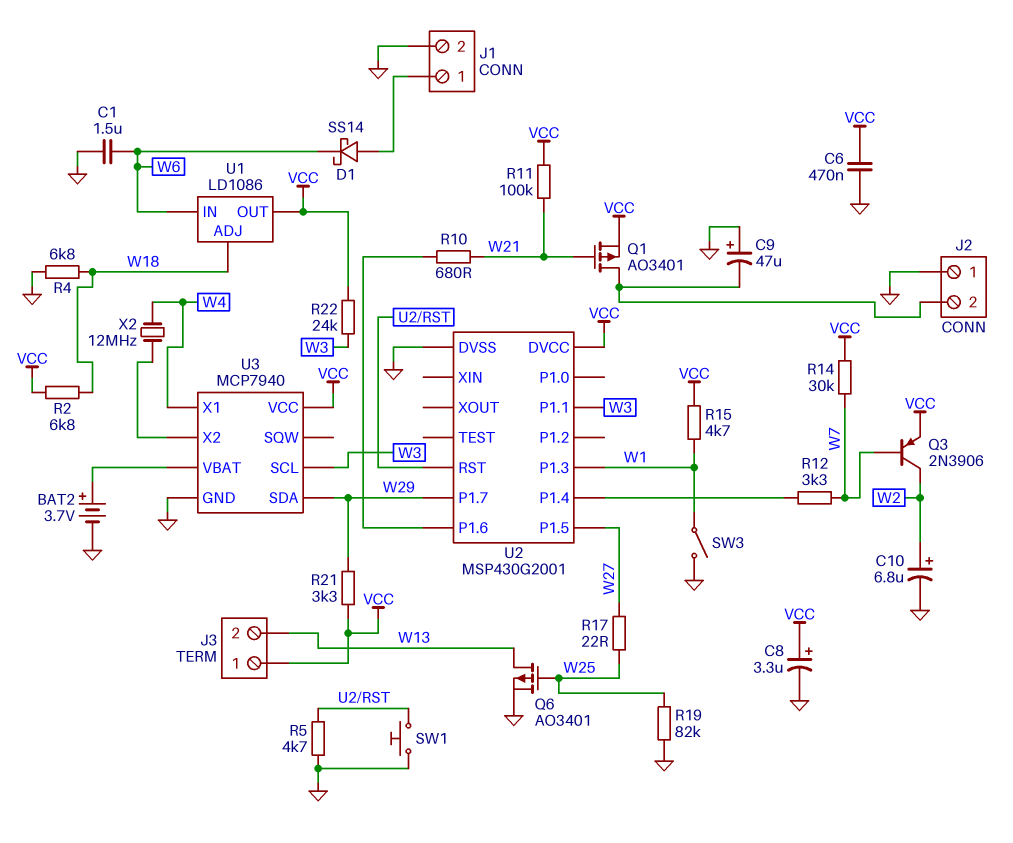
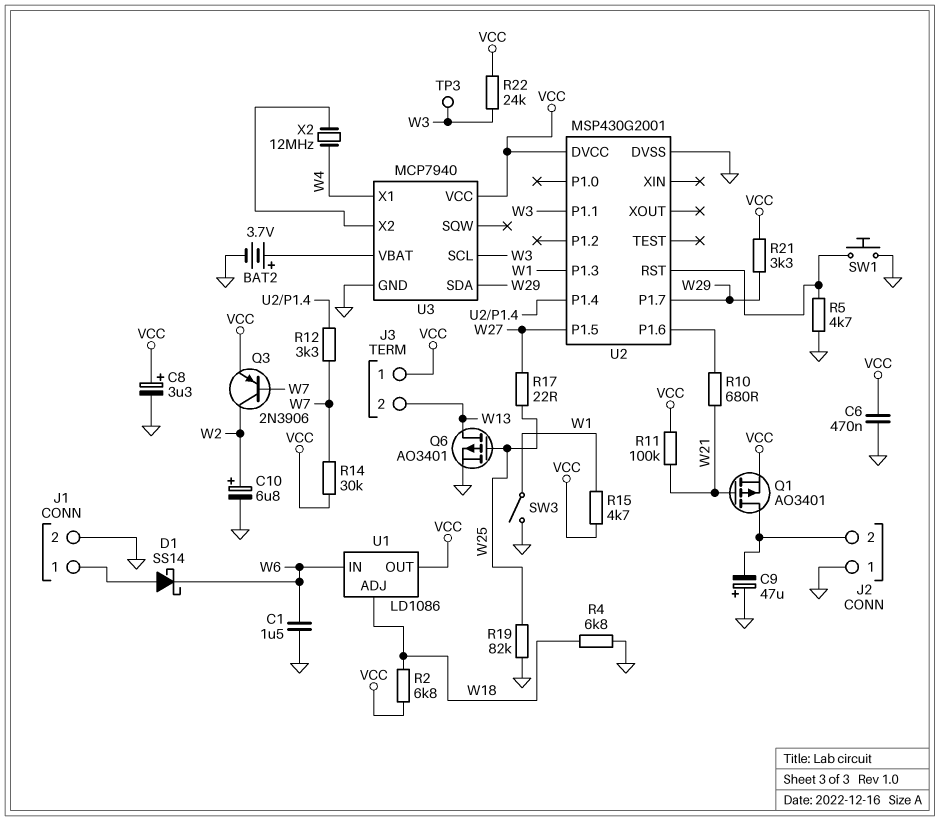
TP3: none -> test point (W3)

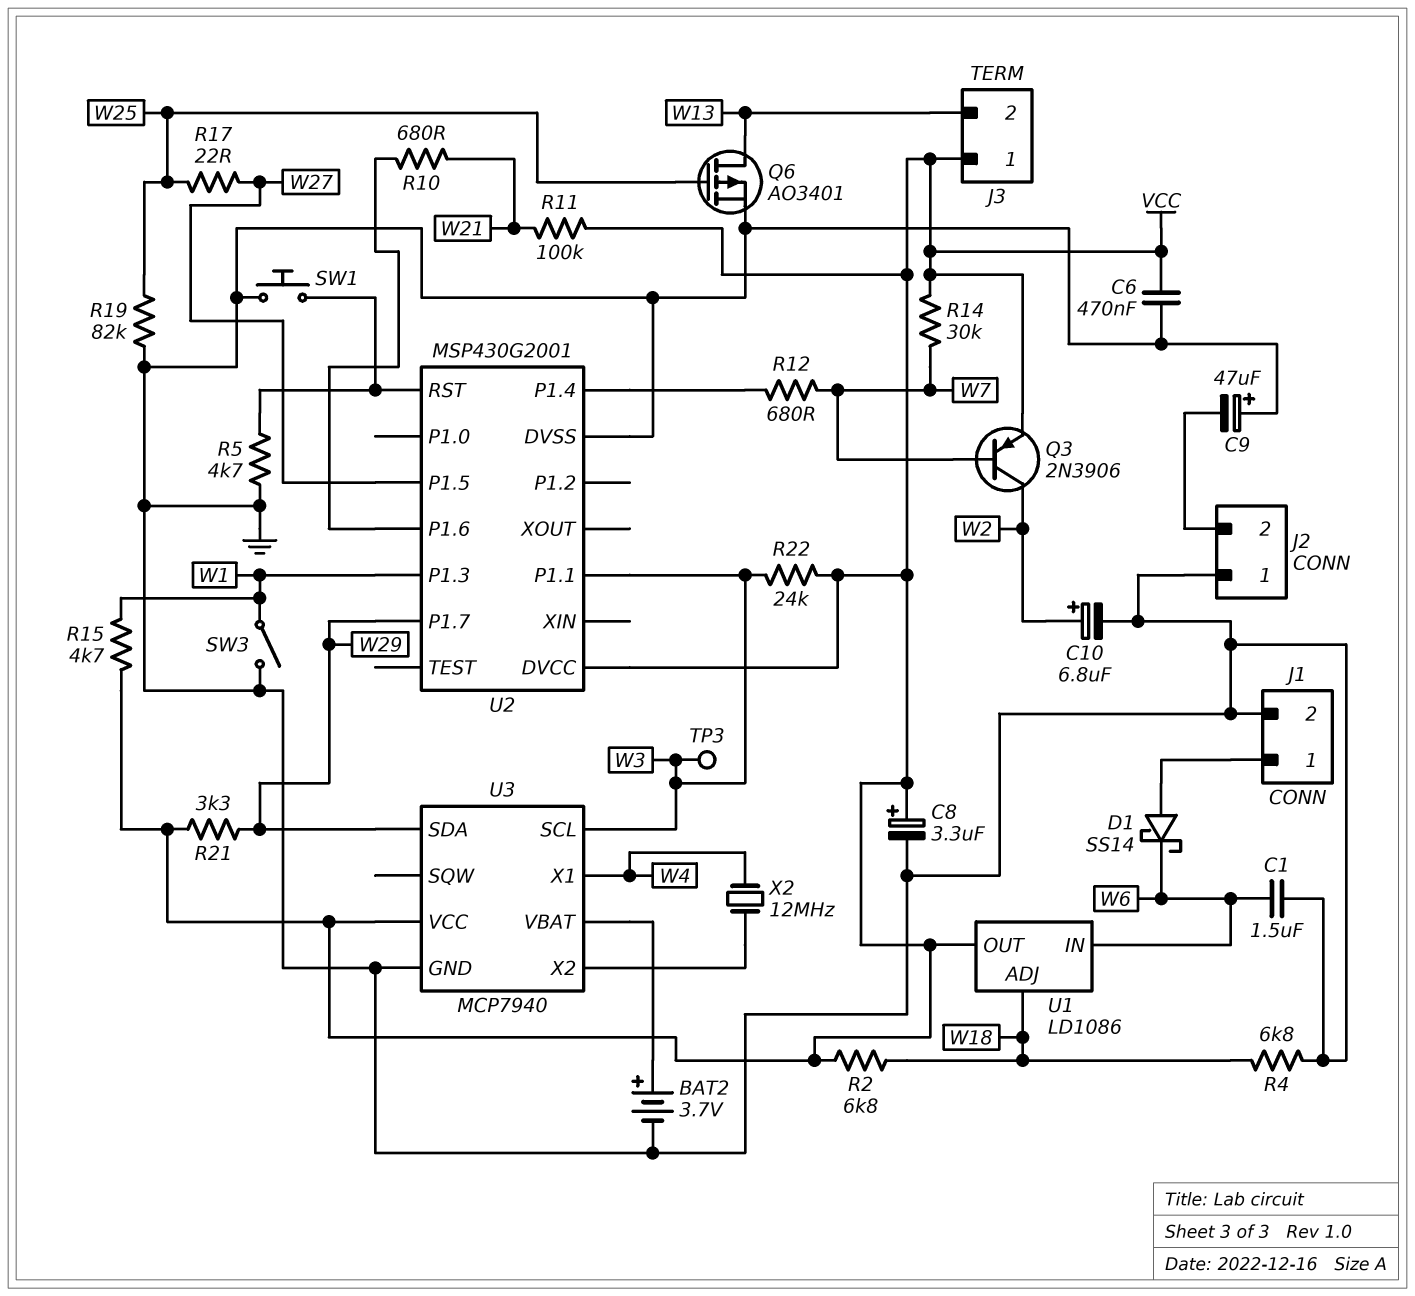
Q1: PMOS AO3401 (G W21, D J2/2, S VCC) -> none
R12: 3.3k (U2/P1.4, W7) -> 680 (U2/P1.4, W7)

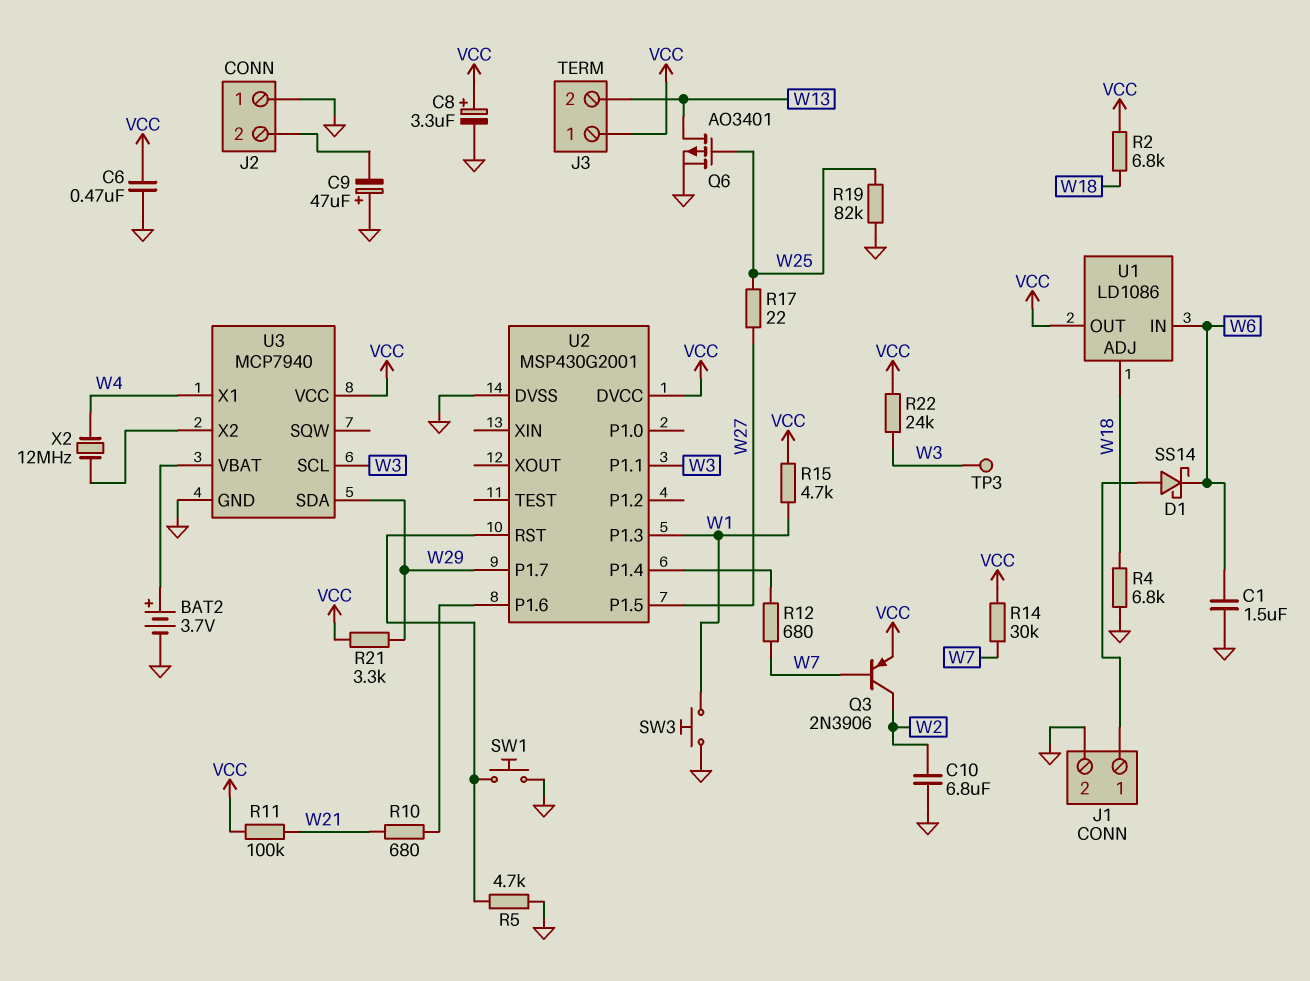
C10: 6.8uF (plus W2, minus GND) -> 6.8uF (GND, W2)
SW3: switch (GND, W1) -> button (GND, W1)

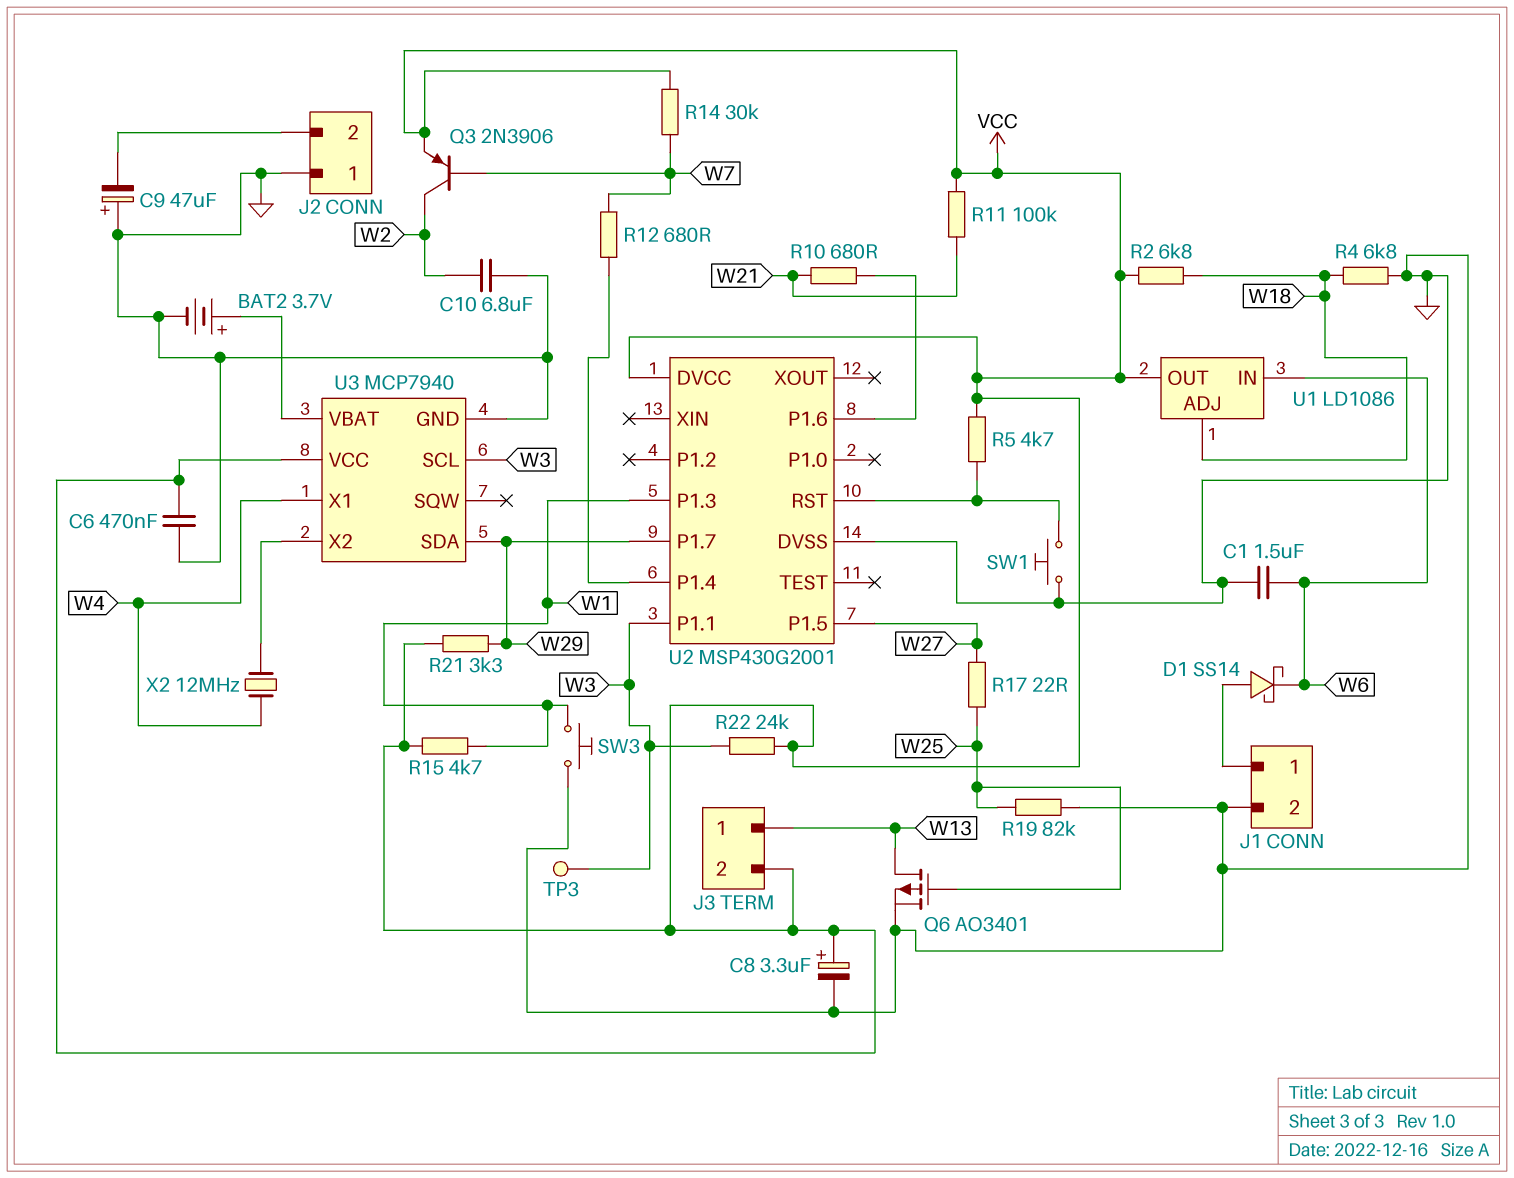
J3 pin 1: VCC -> W13
J3 pin 2: W13 -> VCC
R5: 4.7k (GND, U2/RST) -> 4.7k (U2/RST, VCC)

